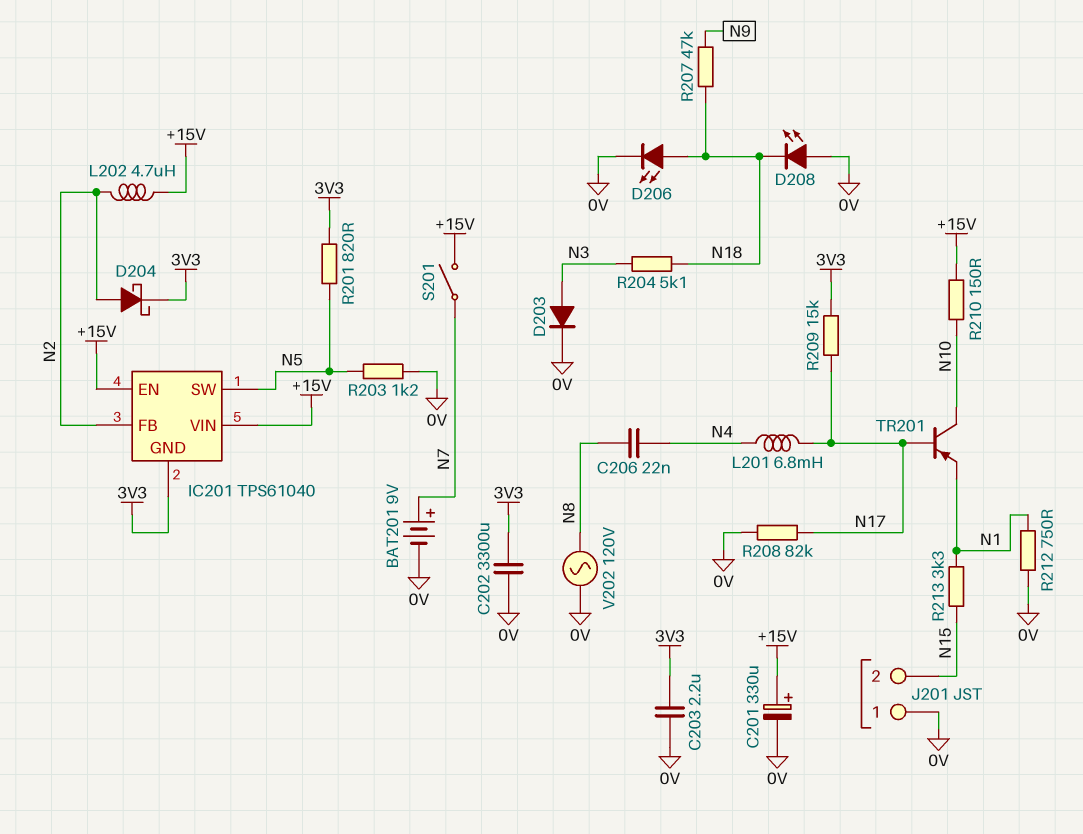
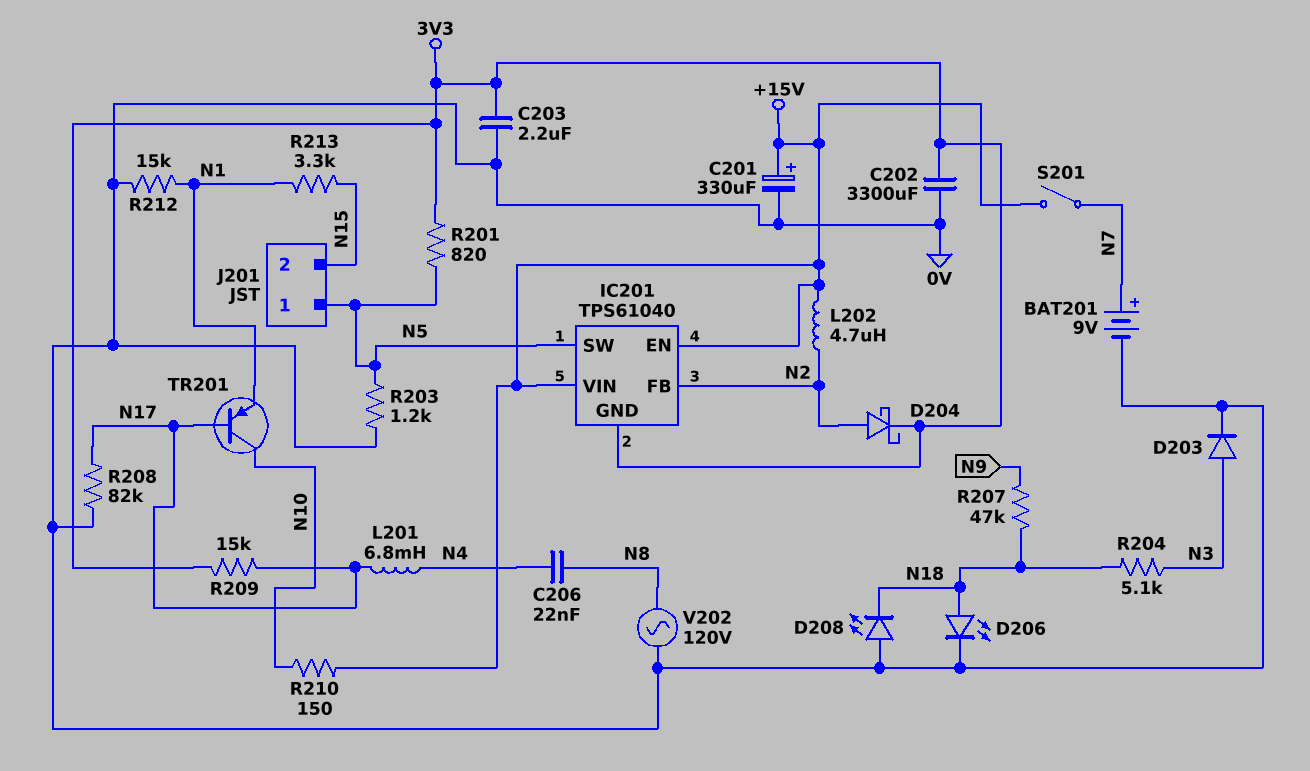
J201 pin 1: 0V -> N5
R212: 750 (0V, N1) -> 15k (0V, N1)

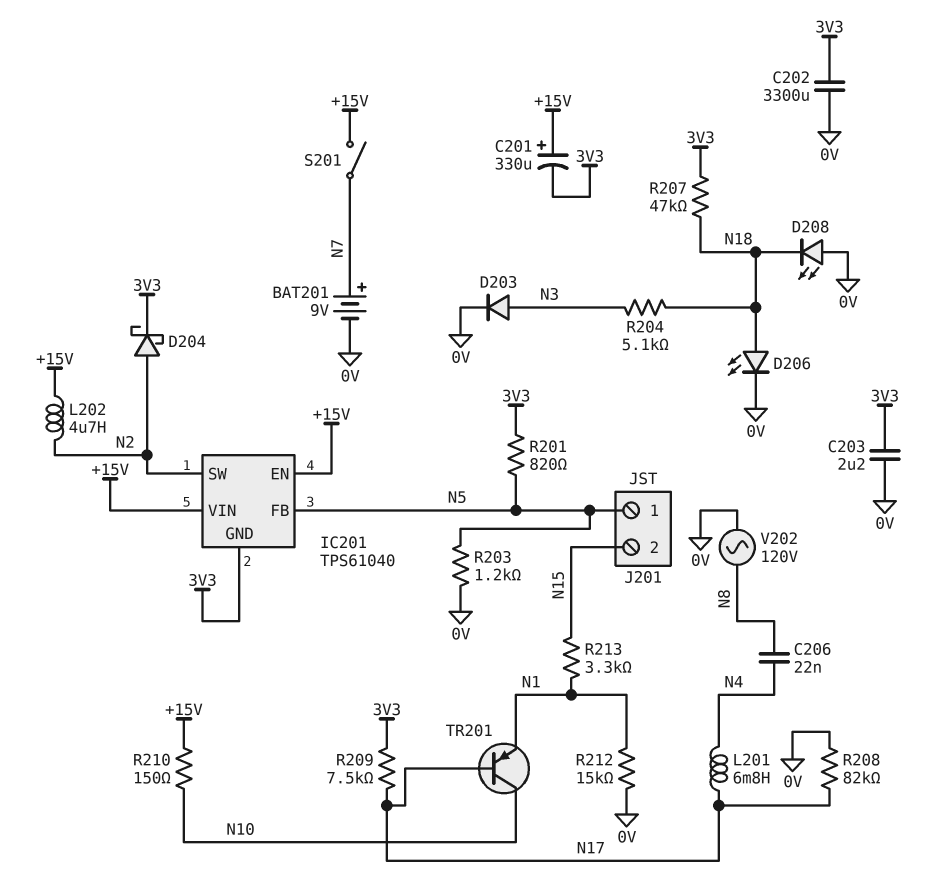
C201: 330uF (plus +15V, minus 0V) -> 330uF (plus +15V, minus 3V3)
IC201 pin FB: N2 -> N5
IC201 pin SW: N5 -> N2
R207: 47k (N9, N18) -> 47k (3V3, N18)
R209: 15k (3V3, N17) -> 7.5k (3V3, N17)

